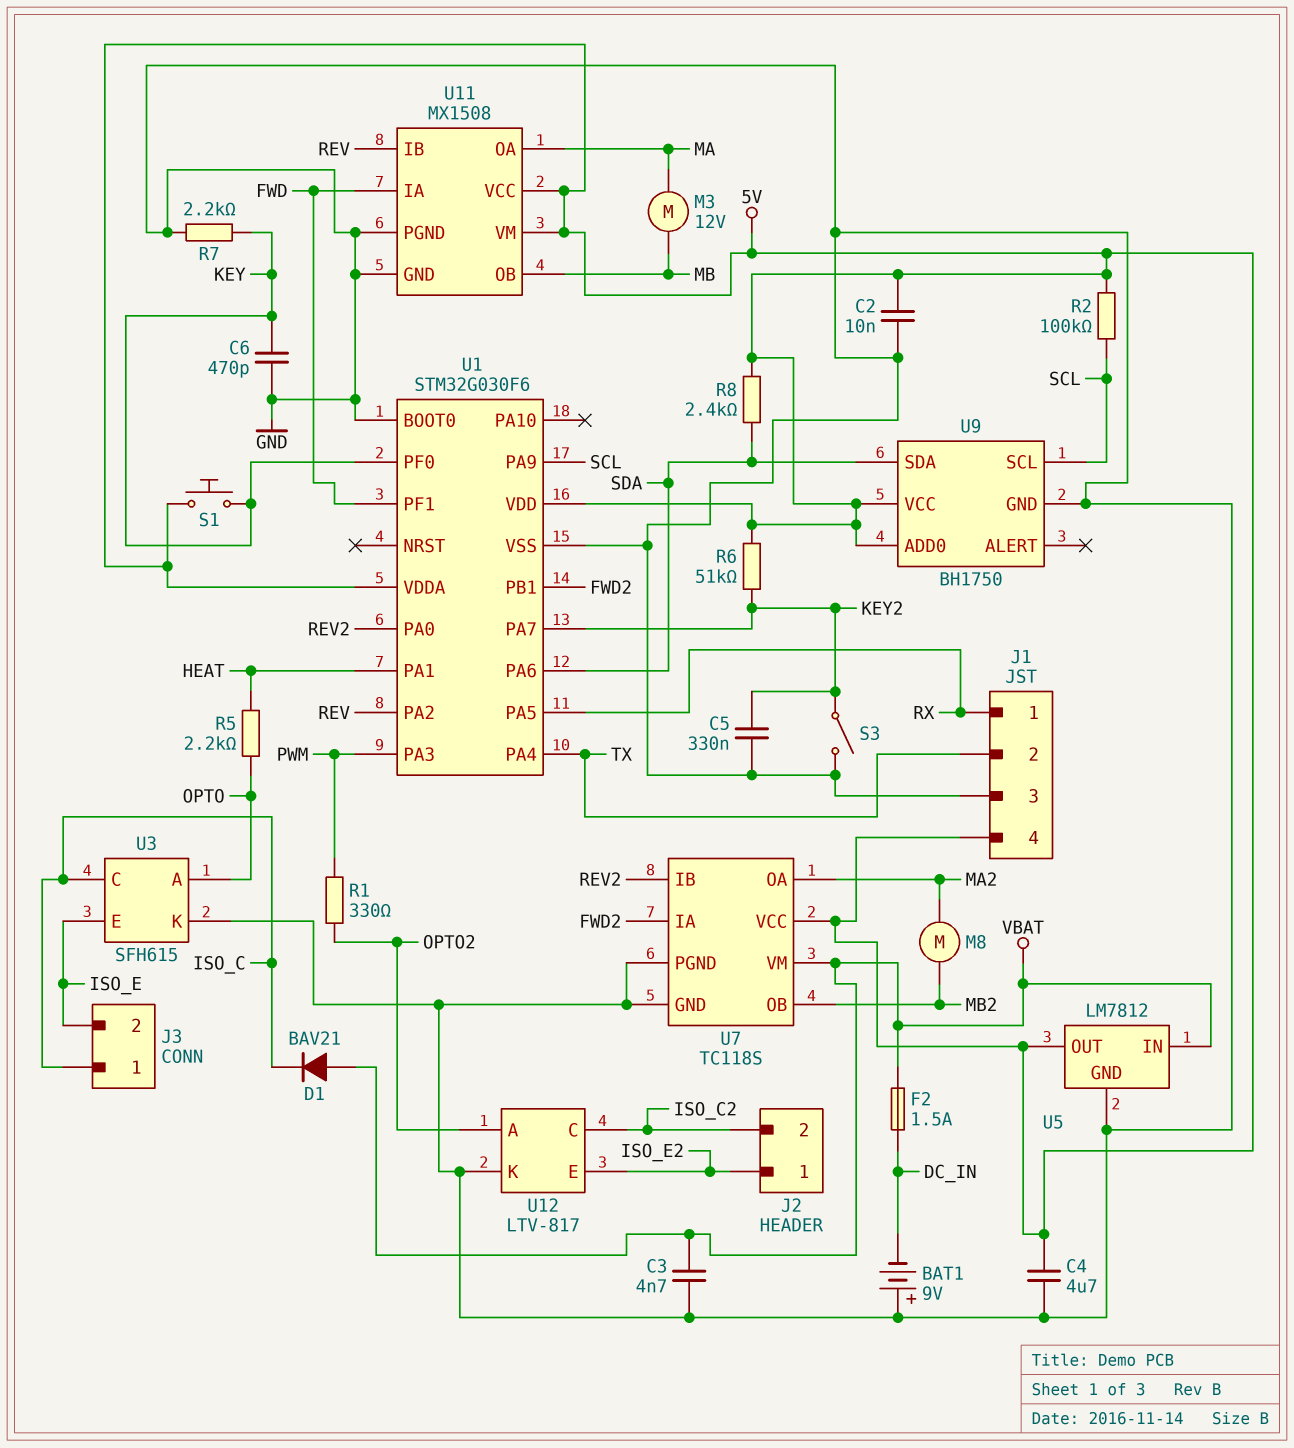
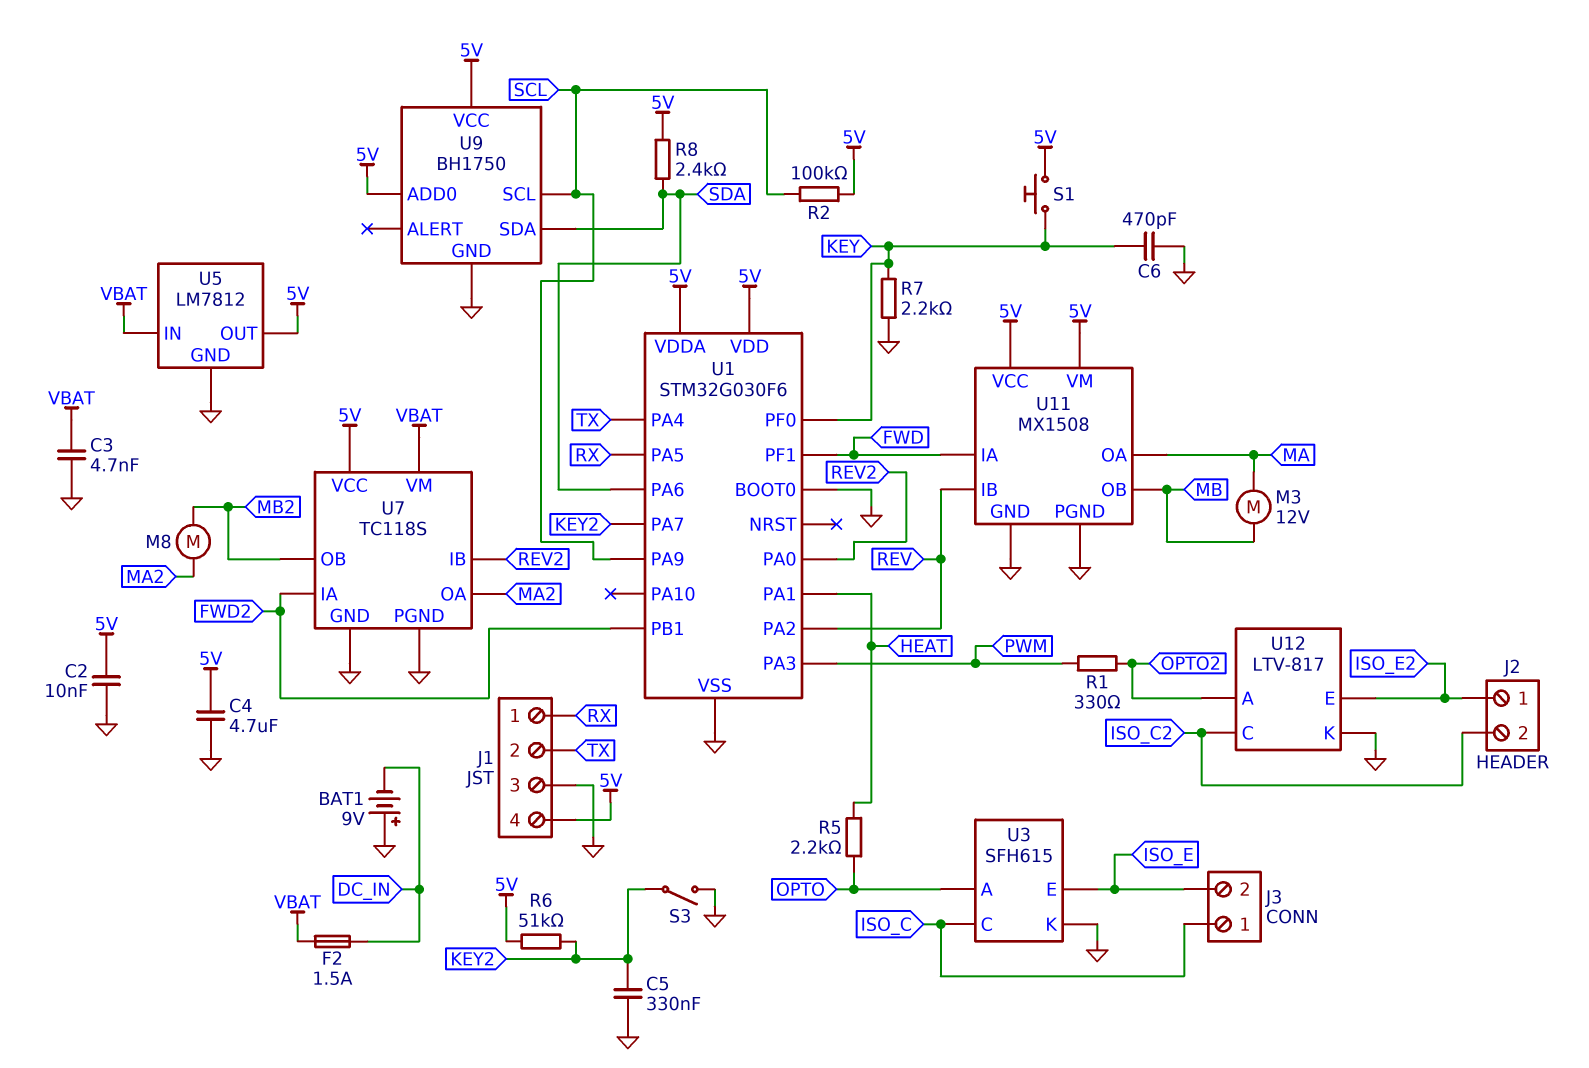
D1: diode BAV21 (A VBAT, K ISO_C) -> none

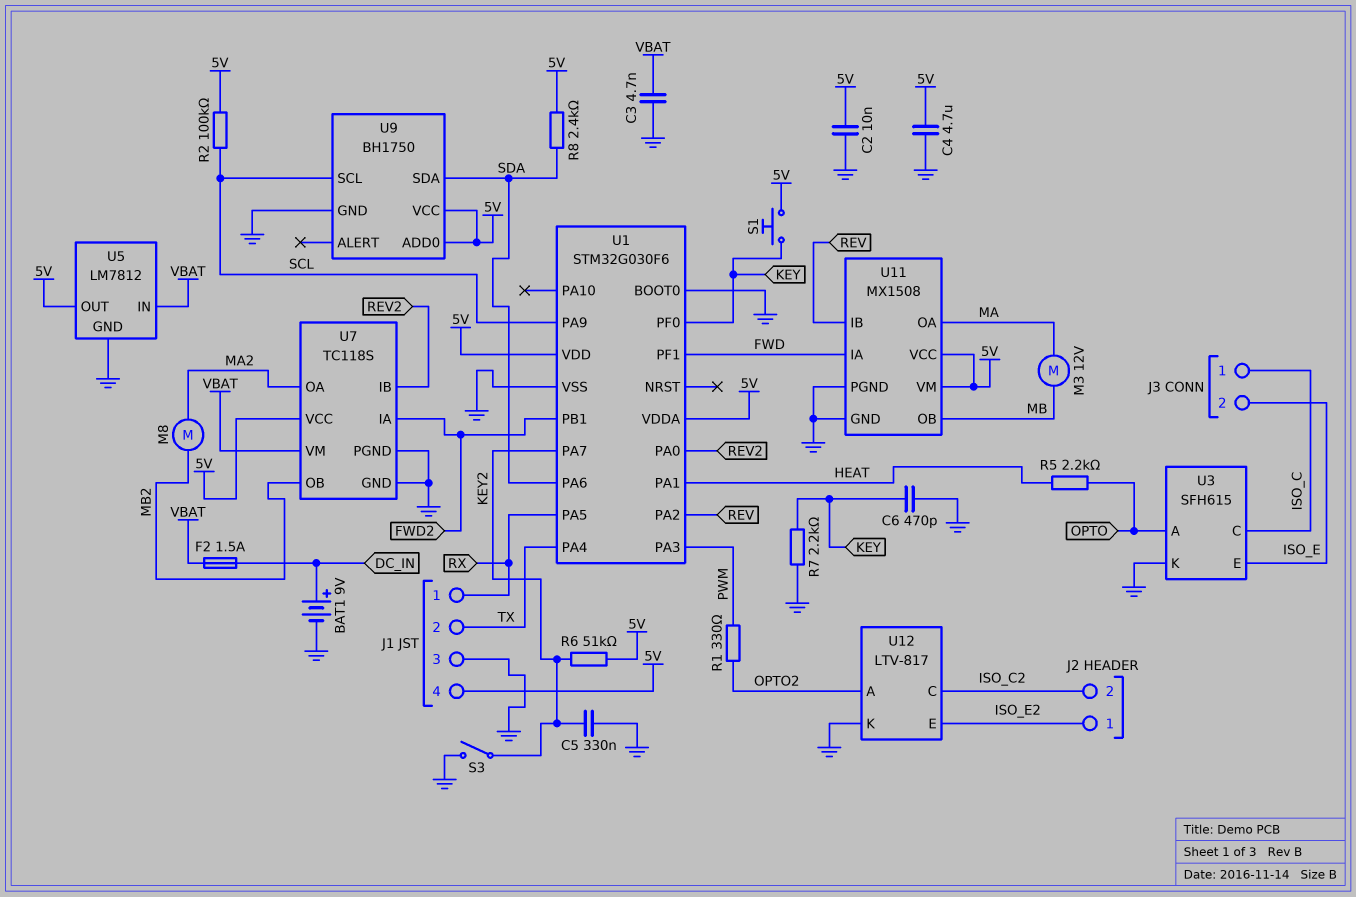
BAT1: 9V (plus GND, minus DC_IN) -> 9V (plus DC_IN, minus GND)

